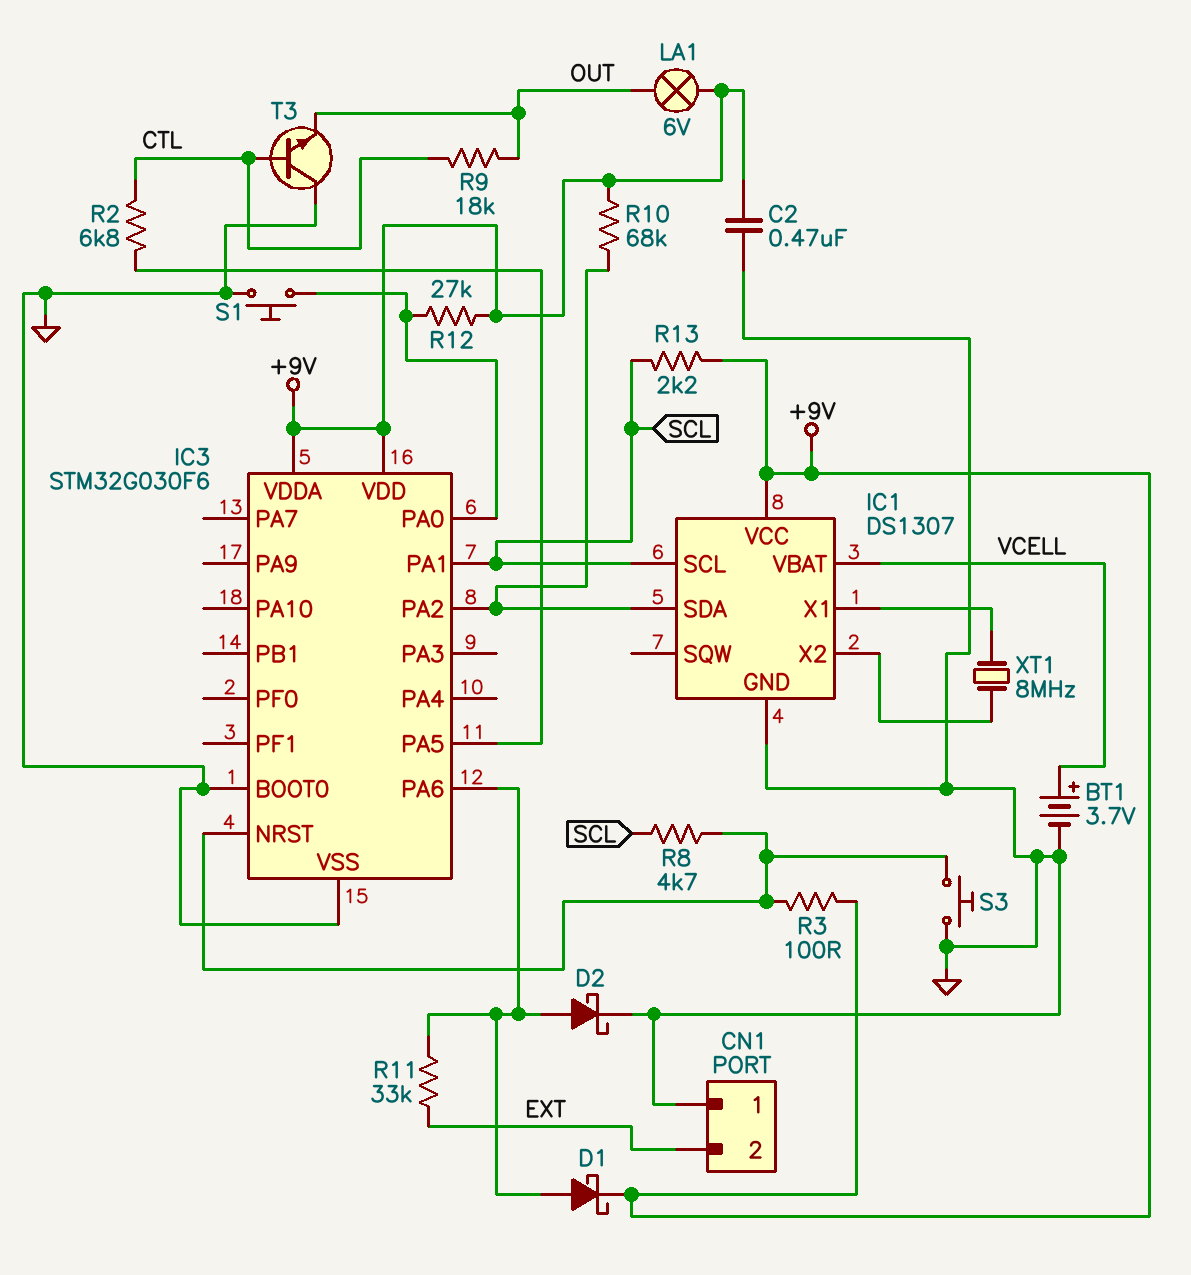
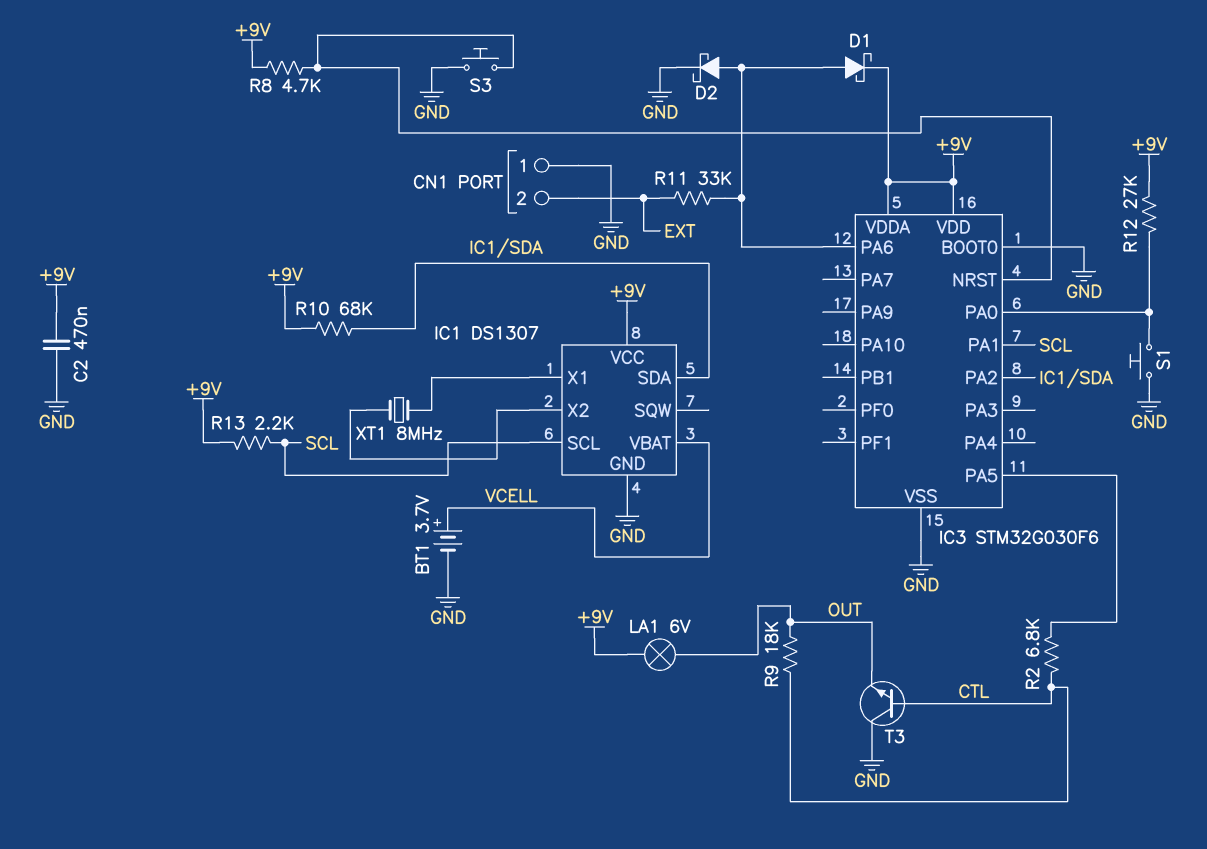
R3: 100 (+9V, IC3/NRST) -> none
R8: 4.7k (IC3/NRST, SCL) -> 4.7k (+9V, IC3/NRST)

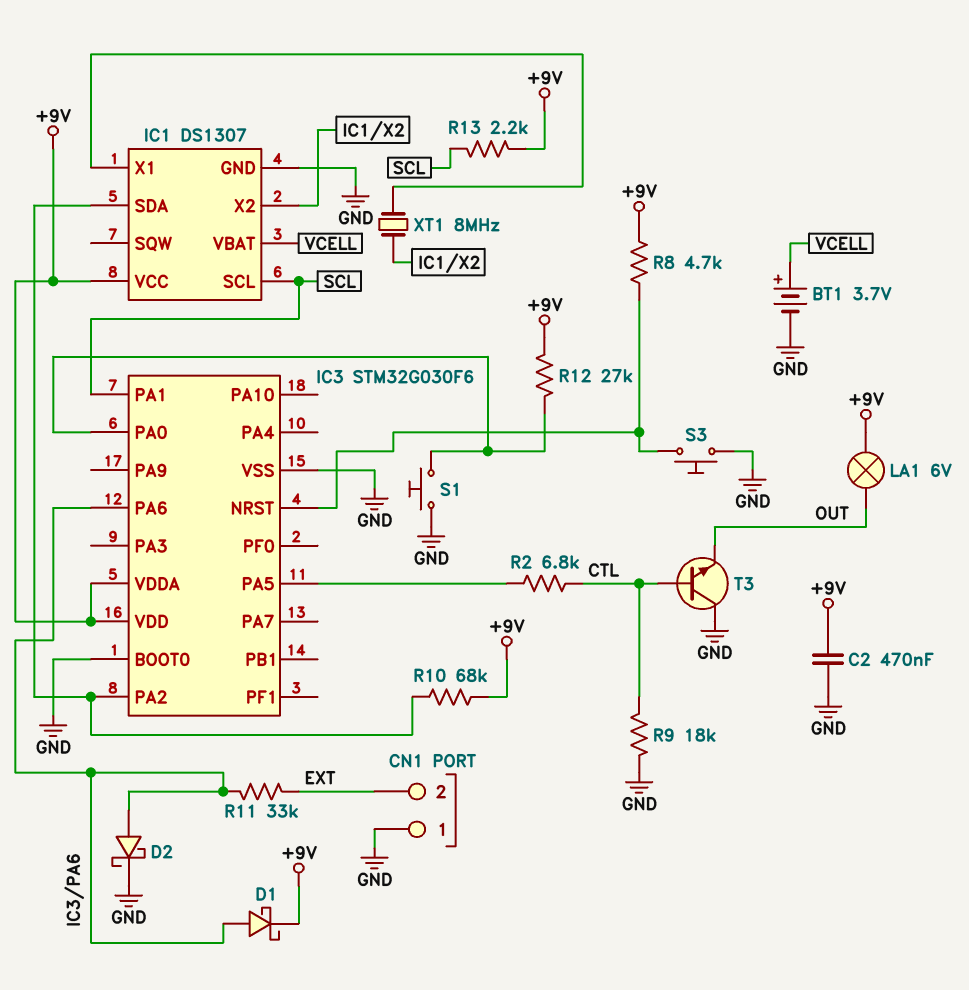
R9: 18k (CTL, OUT) -> 18k (CTL, GND)

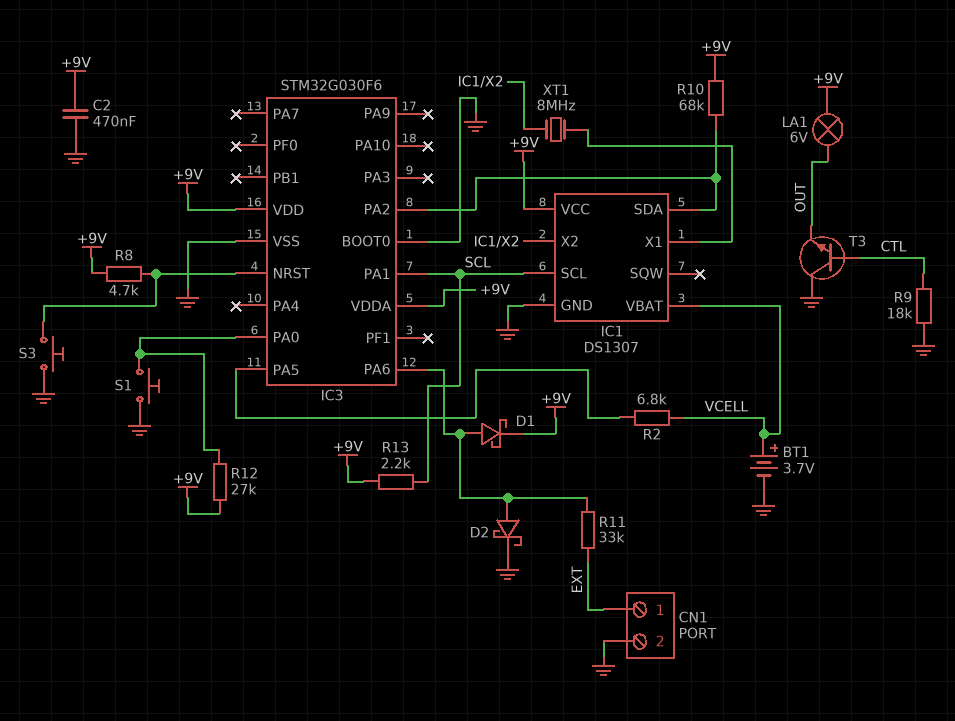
CN1 pin 1: GND -> EXT
CN1 pin 2: EXT -> GND
R2: 6.8k (CTL, IC3/PA5) -> 6.8k (IC3/PA5, VCELL)

